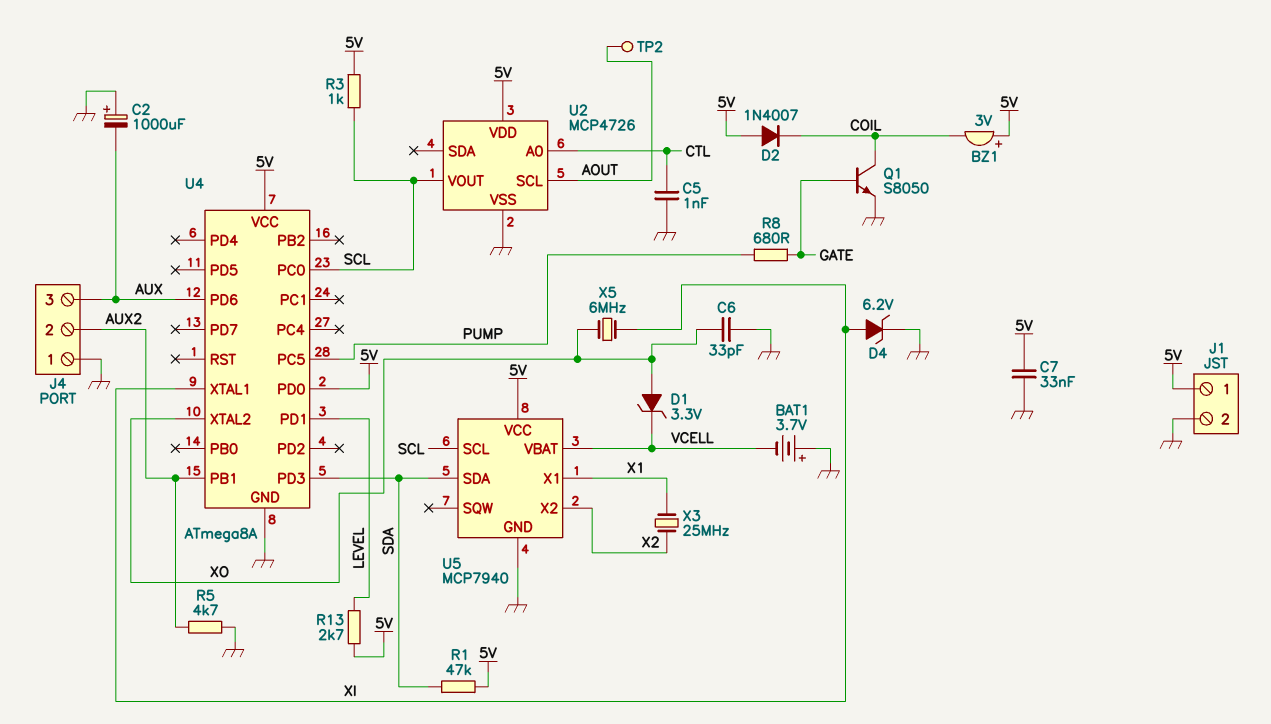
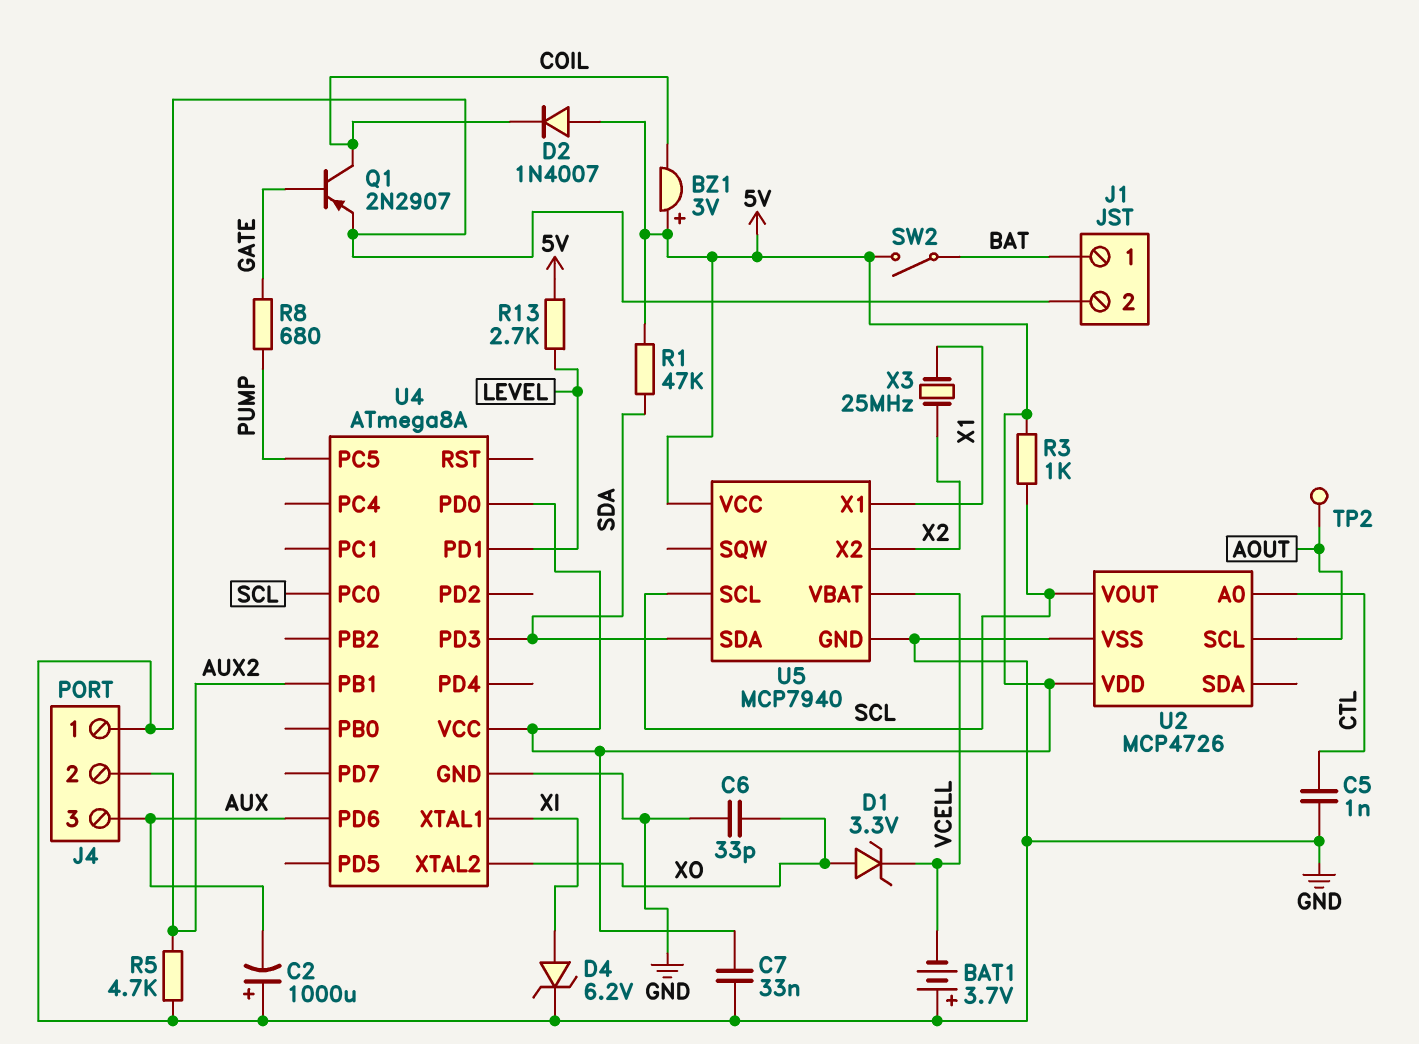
J1 pin 1: 5V -> BAT
Q1: NPN S8050 (B GATE, C COIL, E GND) -> PNP 2N2907 (B GATE, C COIL, E GND)
SW2: none -> switch (5V, BAT)
X5: 6MHz (XI, XO) -> none

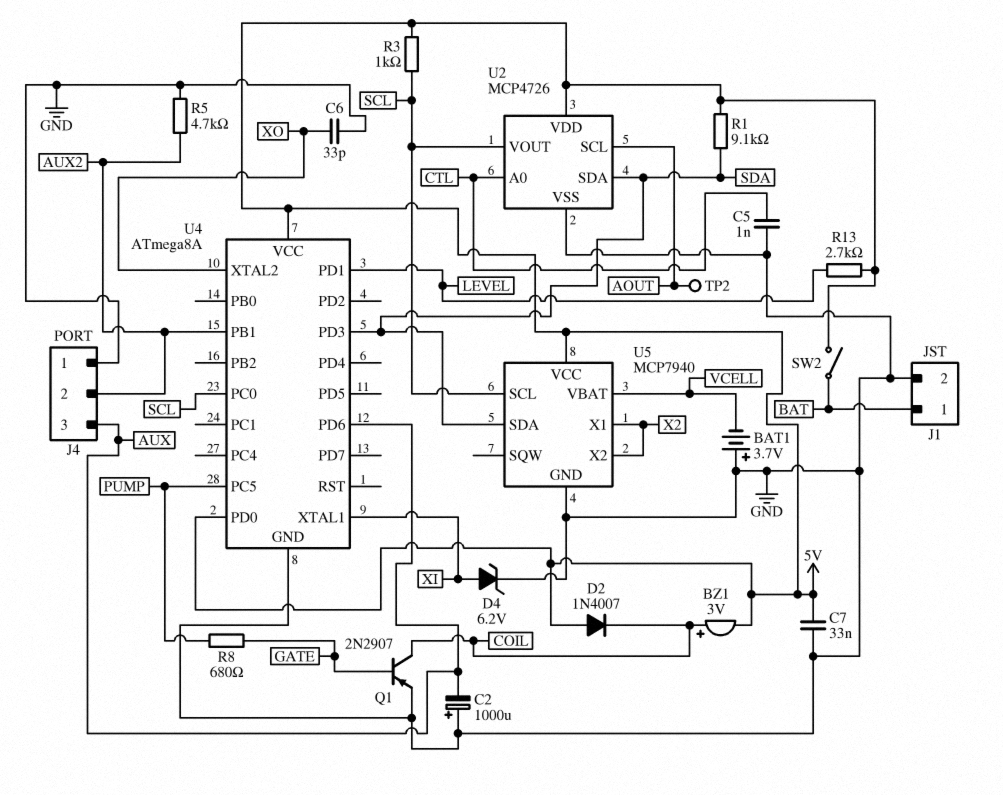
BZ1: buzzer 3V (plus 5V, minus COIL) -> buzzer 3V (plus COIL, minus 5V)
D1: zener 3.3V (A XO, K VCELL) -> none
R1: 47k (5V, SDA) -> 9.1k (5V, SDA)
U2 pin SDA: none -> SDA
U5 pin X1: X1 -> X2
X3: 25MHz (X1, X2) -> none

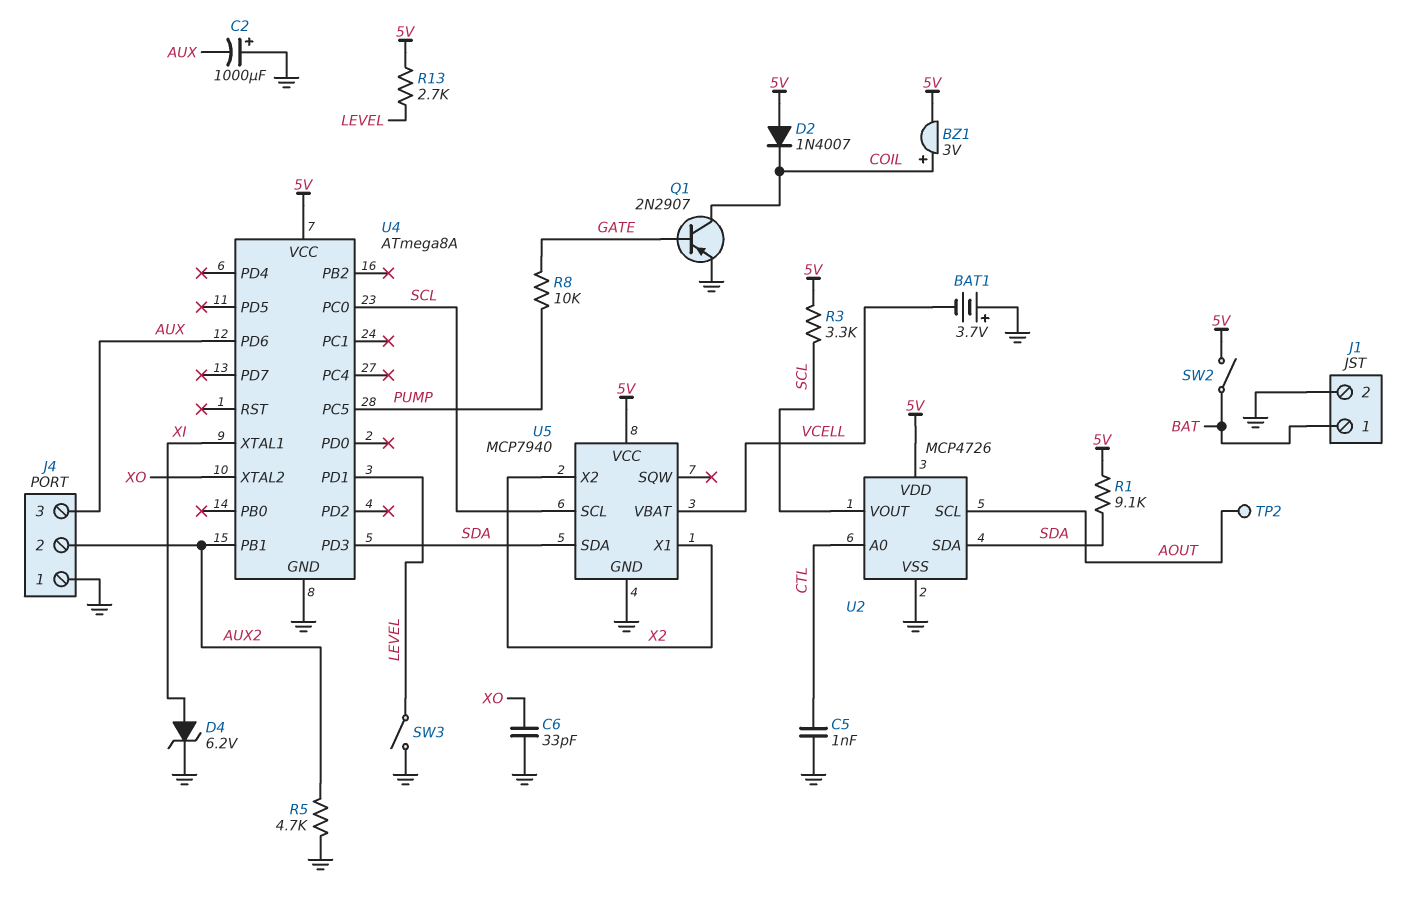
C7: 33nF (5V, GND) -> none
R3: 1k (5V, SCL) -> 3.3k (5V, SCL)
R8: 680 (GATE, PUMP) -> 10k (GATE, PUMP)
SW3: none -> switch (GND, LEVEL)
U4 pin PD0: 5V -> none

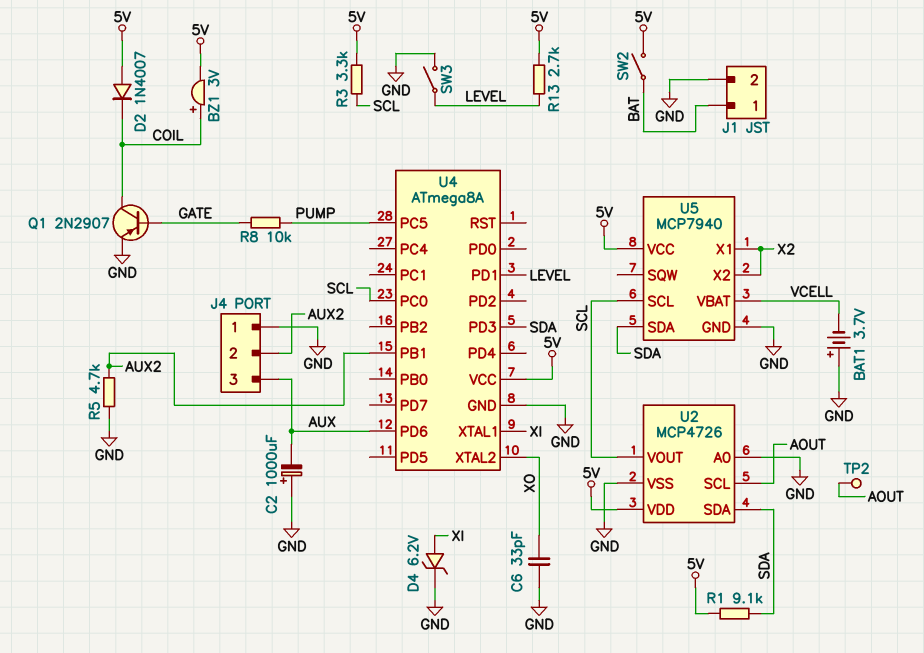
C5: 1nF (CTL, GND) -> none
U2 pin A0: CTL -> GND

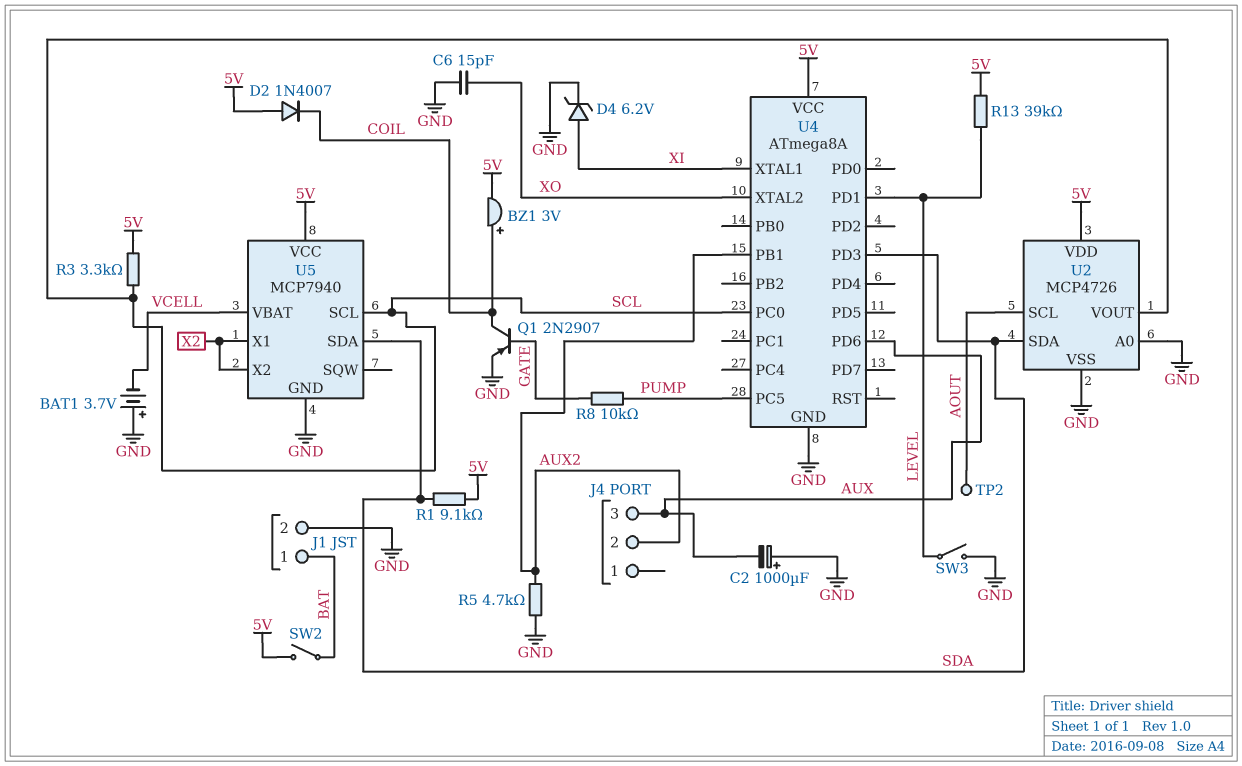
C6: 33pF (GND, XO) -> 15pF (GND, XO)
J4 pin 1: GND -> none
R13: 2.7k (5V, LEVEL) -> 39k (5V, LEVEL)

